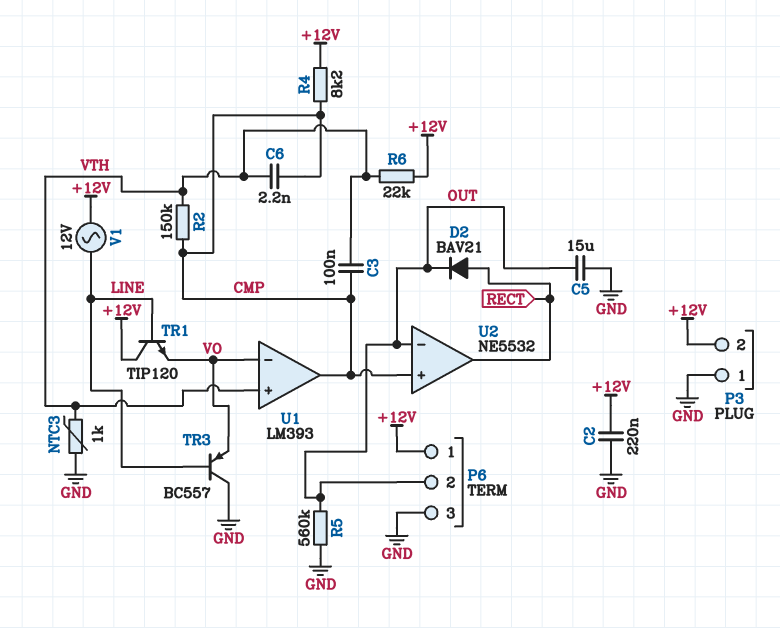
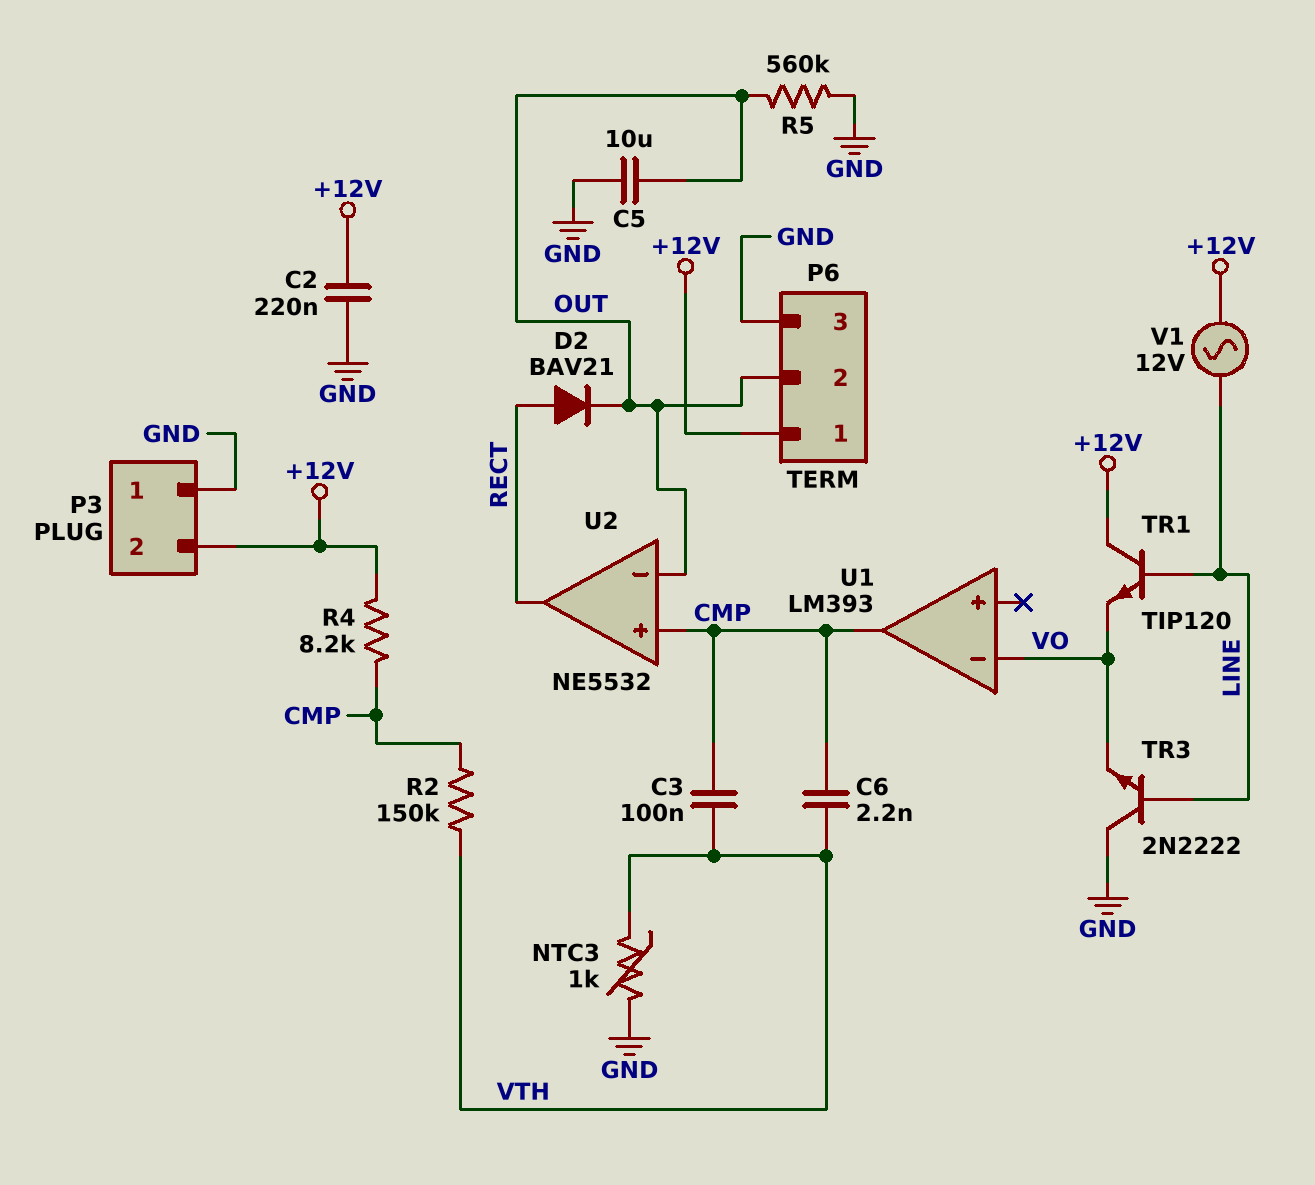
C5: 15uF (GND, OUT) -> 10uF (GND, OUT)
R6: 22k (+12V, VTH) -> none
TR3: PNP BC557 (B LINE, C GND, E VO) -> NPN 2N2222 (B LINE, C GND, E VO)
U1 pin in+: VTH -> none

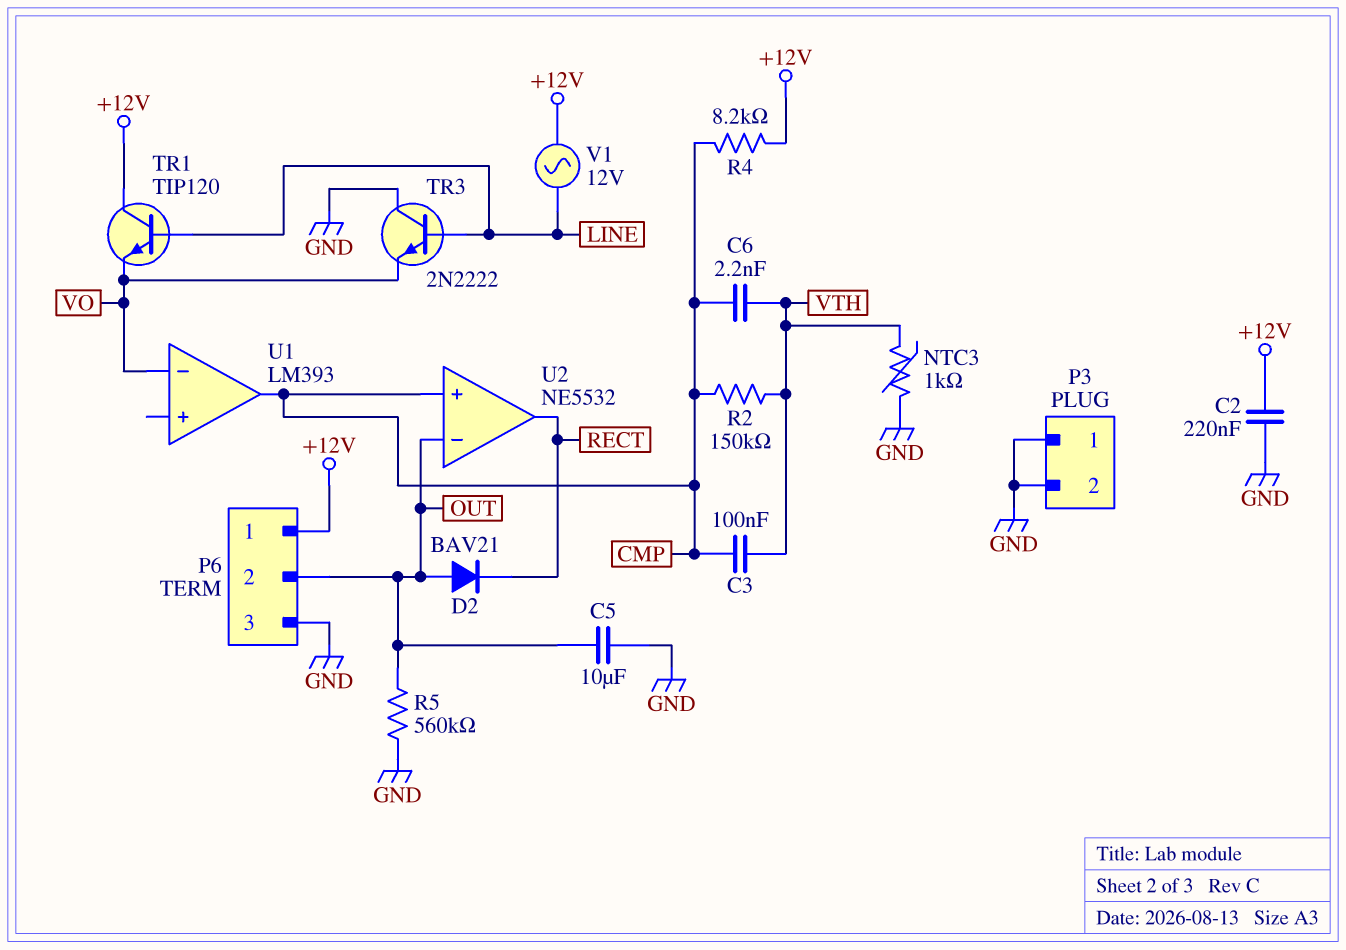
D2: diode BAV21 (A RECT, K OUT) -> diode BAV21 (A OUT, K RECT)
P3 pin 2: +12V -> GND

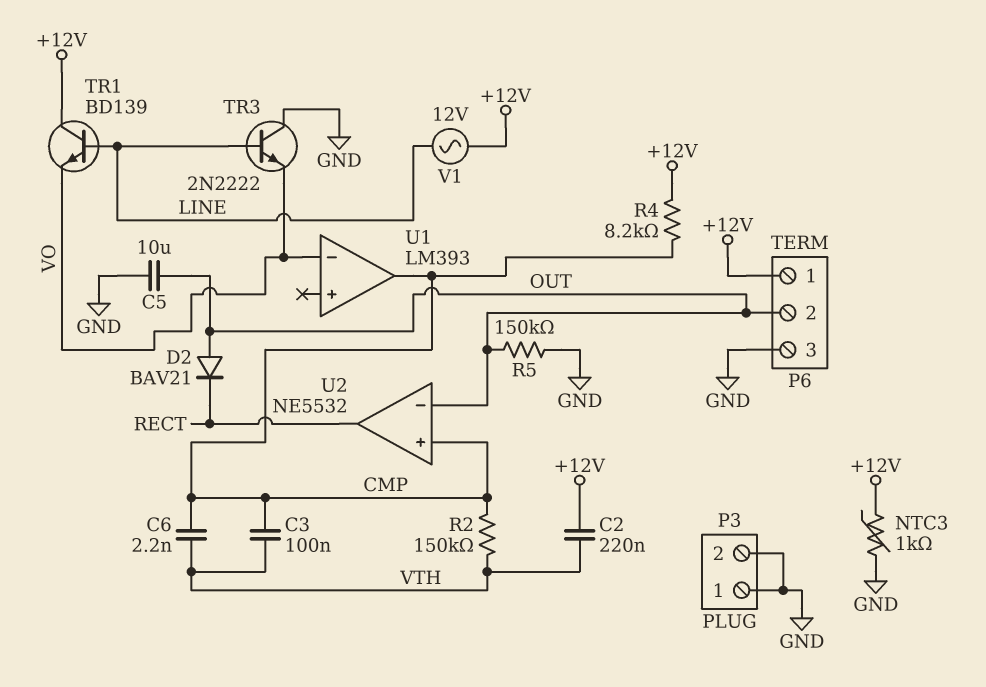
C2: 220nF (+12V, GND) -> 220nF (+12V, VTH)
NTC3: 1k (GND, VTH) -> 1k (+12V, GND)
R5: 560k (GND, OUT) -> 150k (GND, OUT)
TR1: NPN TIP120 (B LINE, C +12V, E VO) -> NPN BD139 (B LINE, C +12V, E VO)

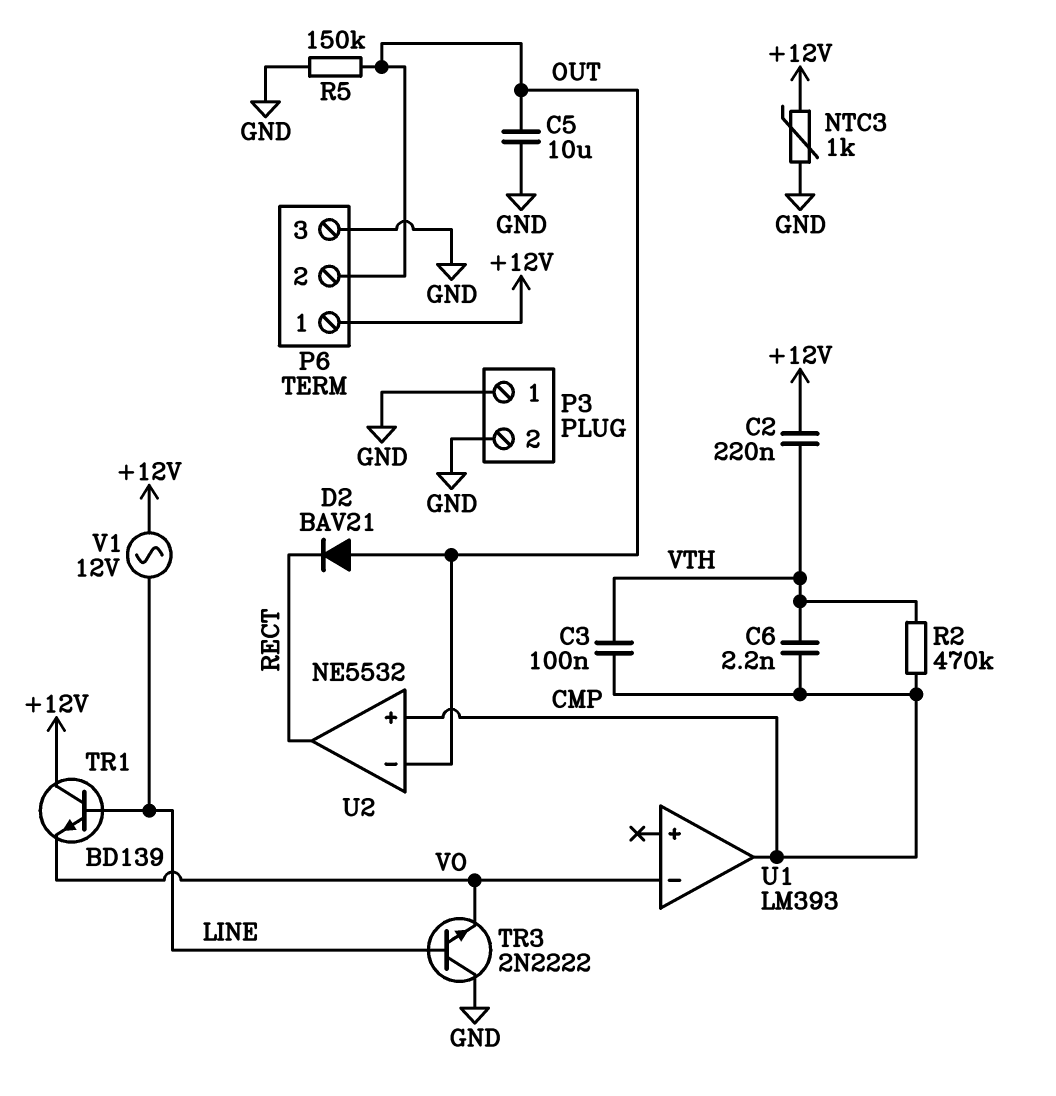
R2: 150k (CMP, VTH) -> 470k (CMP, VTH)
R4: 8.2k (+12V, CMP) -> none

